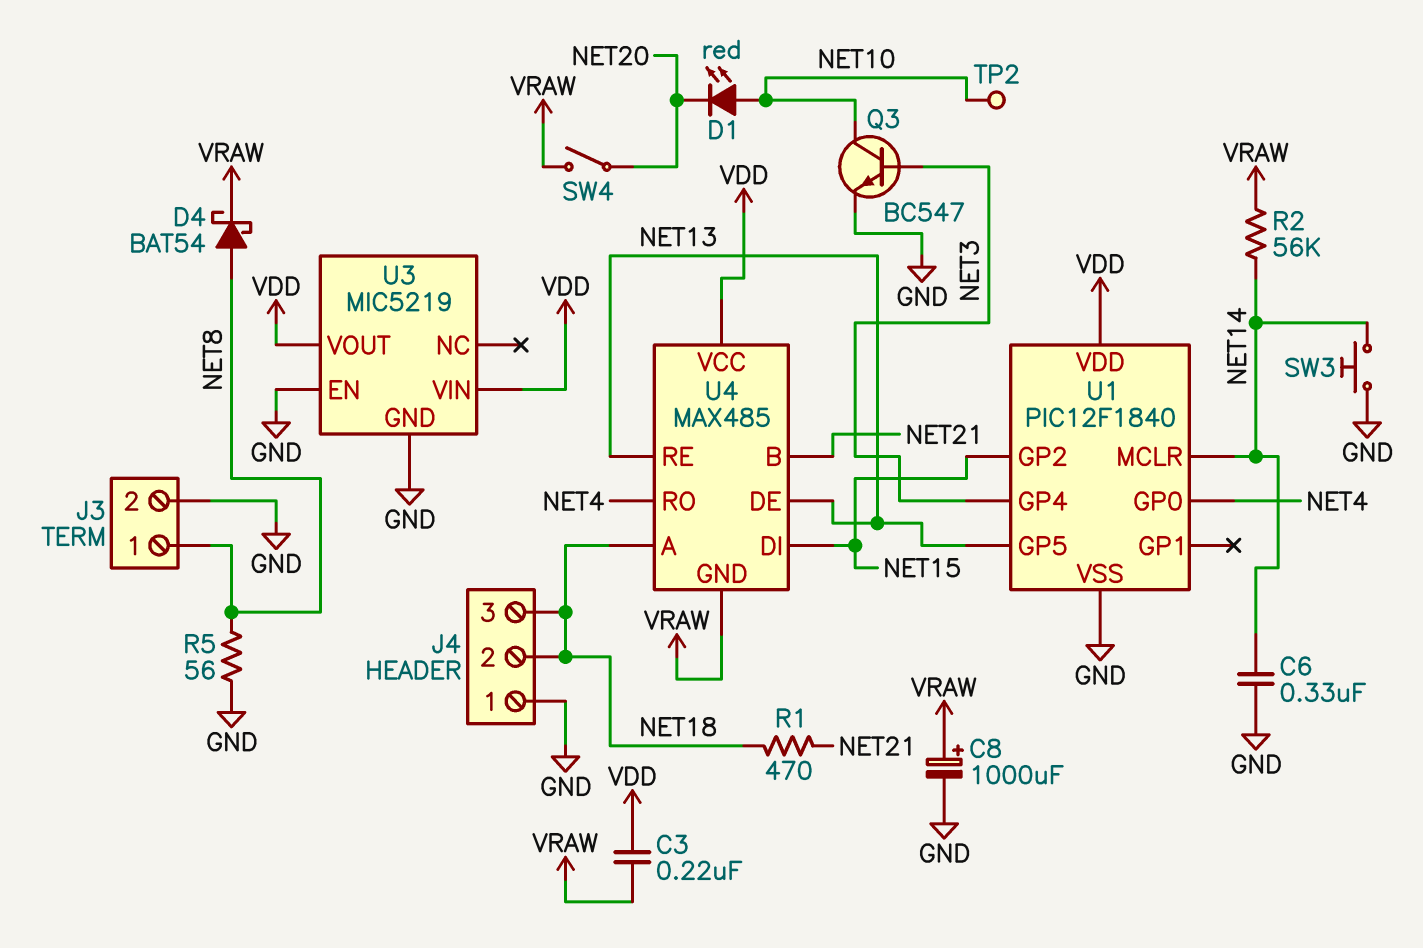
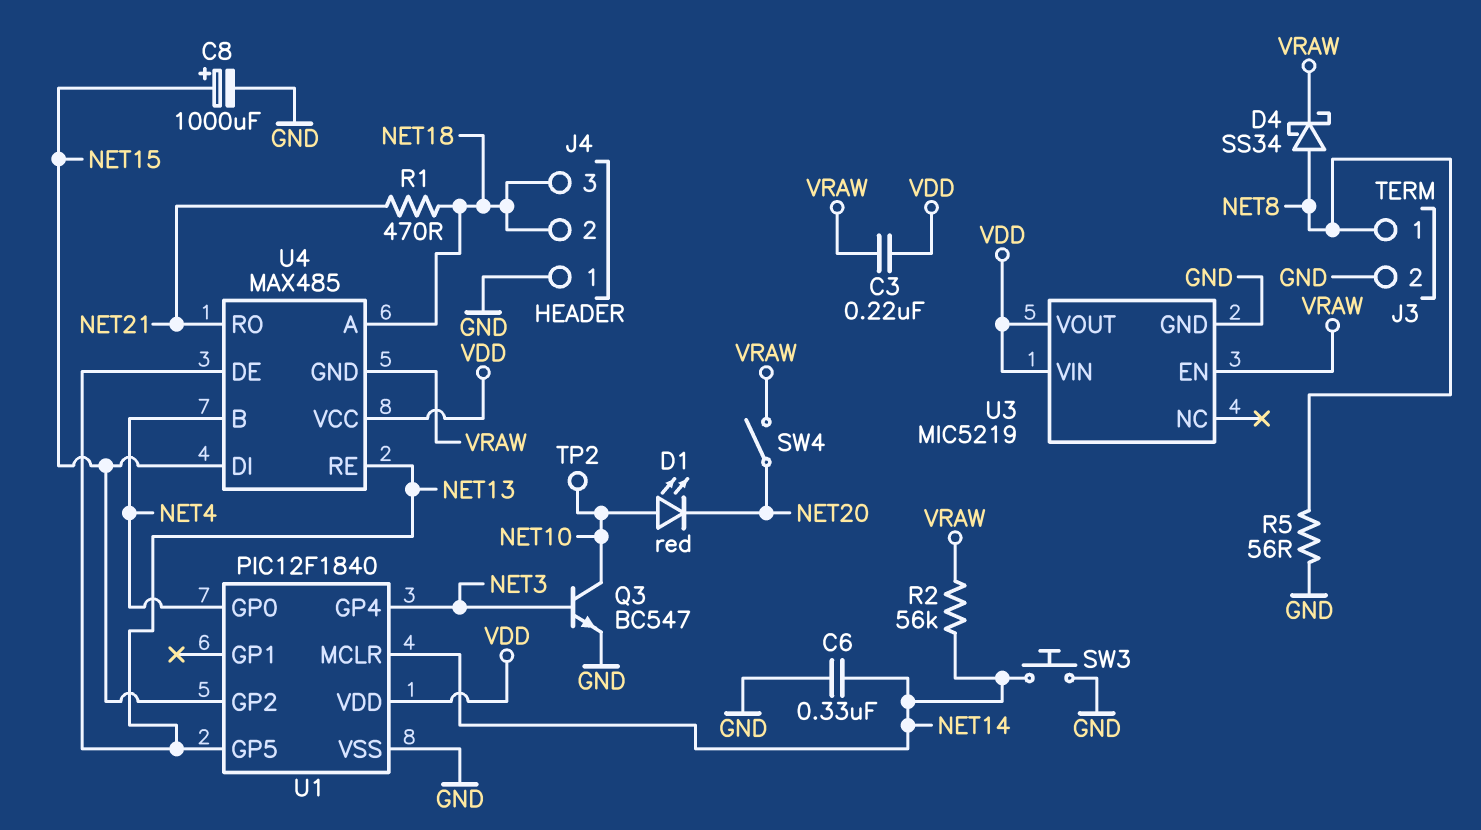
C8: 1000uF (plus VRAW, minus GND) -> 1000uF (plus NET15, minus GND)
D4: schottky BAT54 (A NET8, K VRAW) -> schottky SS34 (A NET8, K VRAW)
U3 pin EN: GND -> VRAW
U4 pin B: NET21 -> NET4
U4 pin RO: NET4 -> NET21

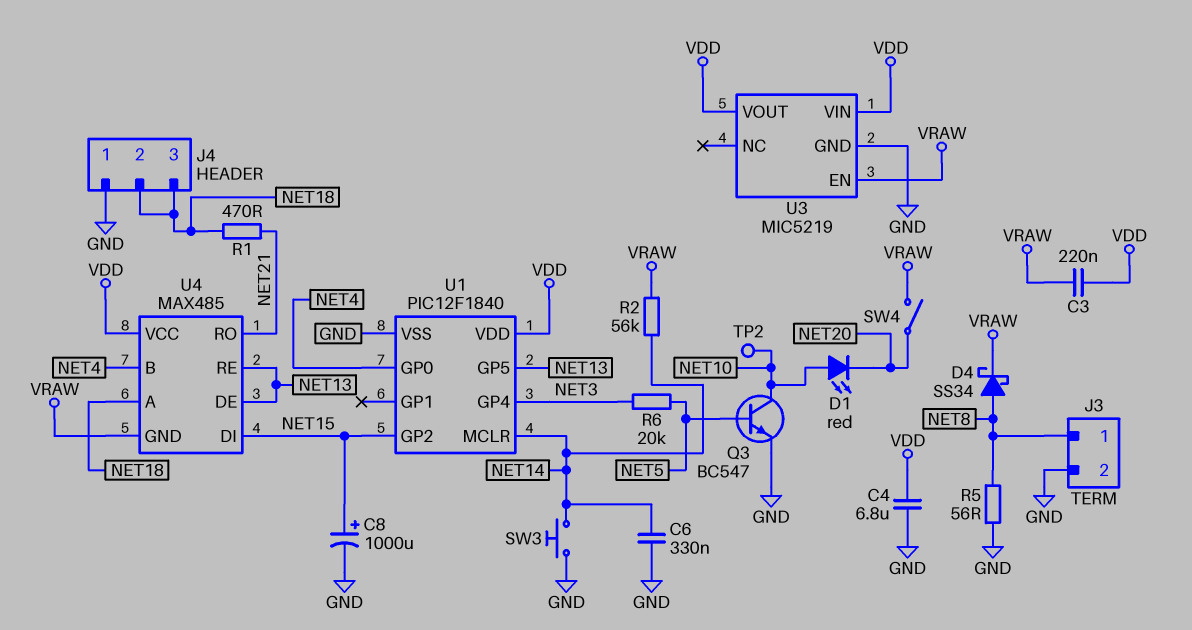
C4: none -> 6.8uF (GND, VDD)
Q3: NPN BC547 (B NET3, C NET10, E GND) -> NPN BC547 (B NET5, C NET10, E GND)
R6: none -> 20k (NET3, NET5)

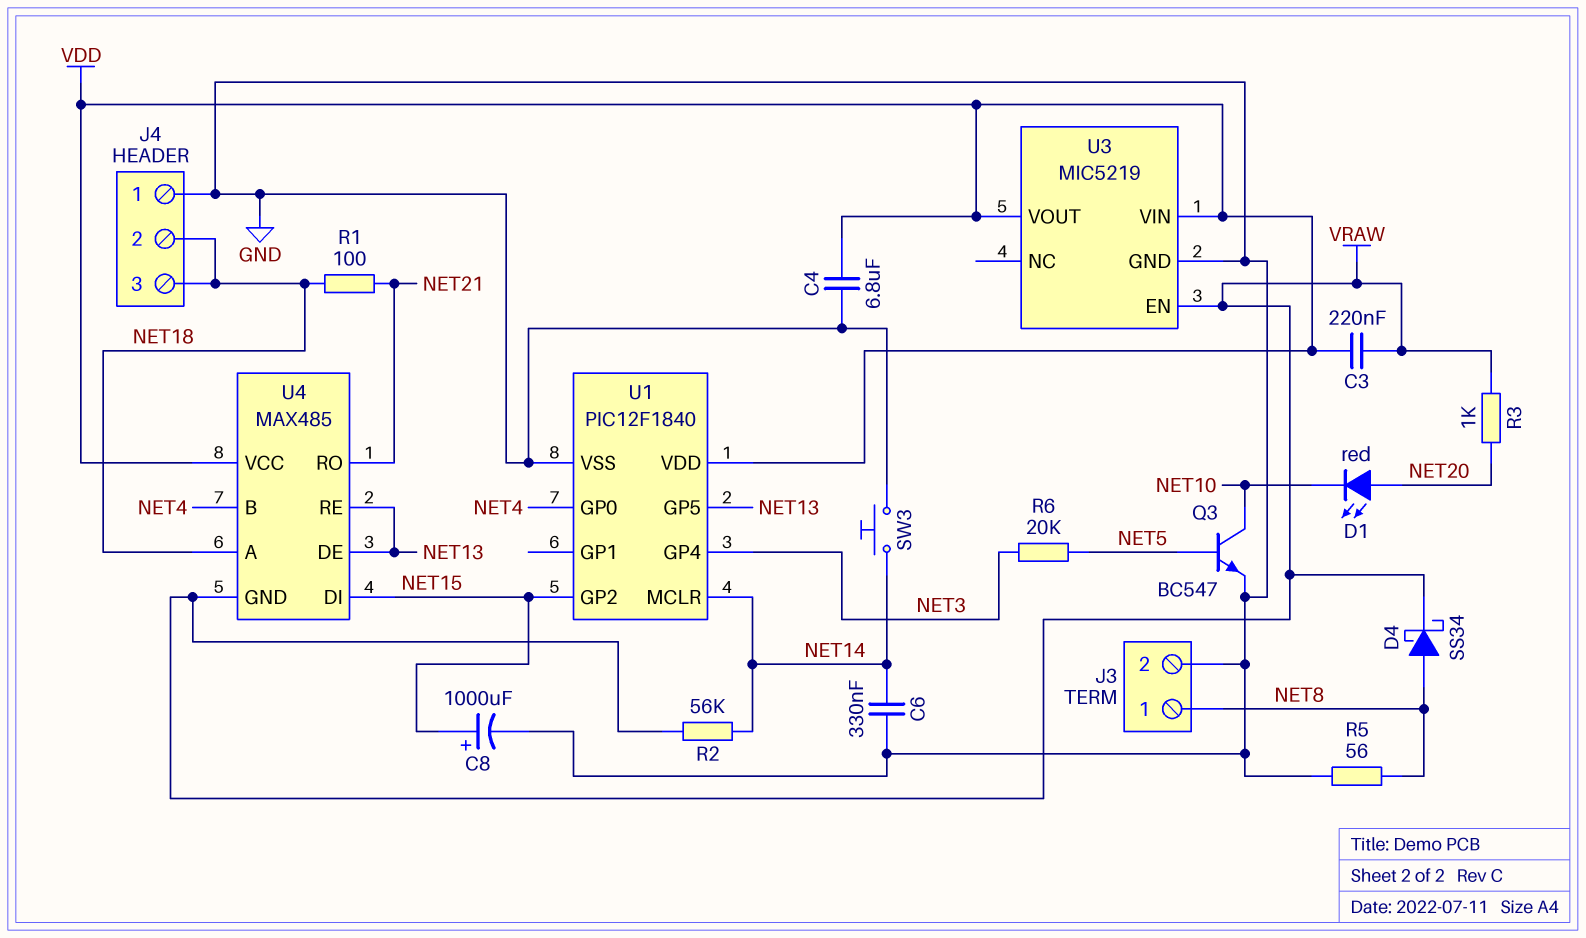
D1: LED red (A NET10, K NET20) -> LED red (A NET20, K NET10)
R1: 470 (NET18, NET21) -> 100 (NET18, NET21)
R3: none -> 1k (NET20, VRAW)
SW4: switch (NET20, VRAW) -> none
TP2: test point (NET10) -> none

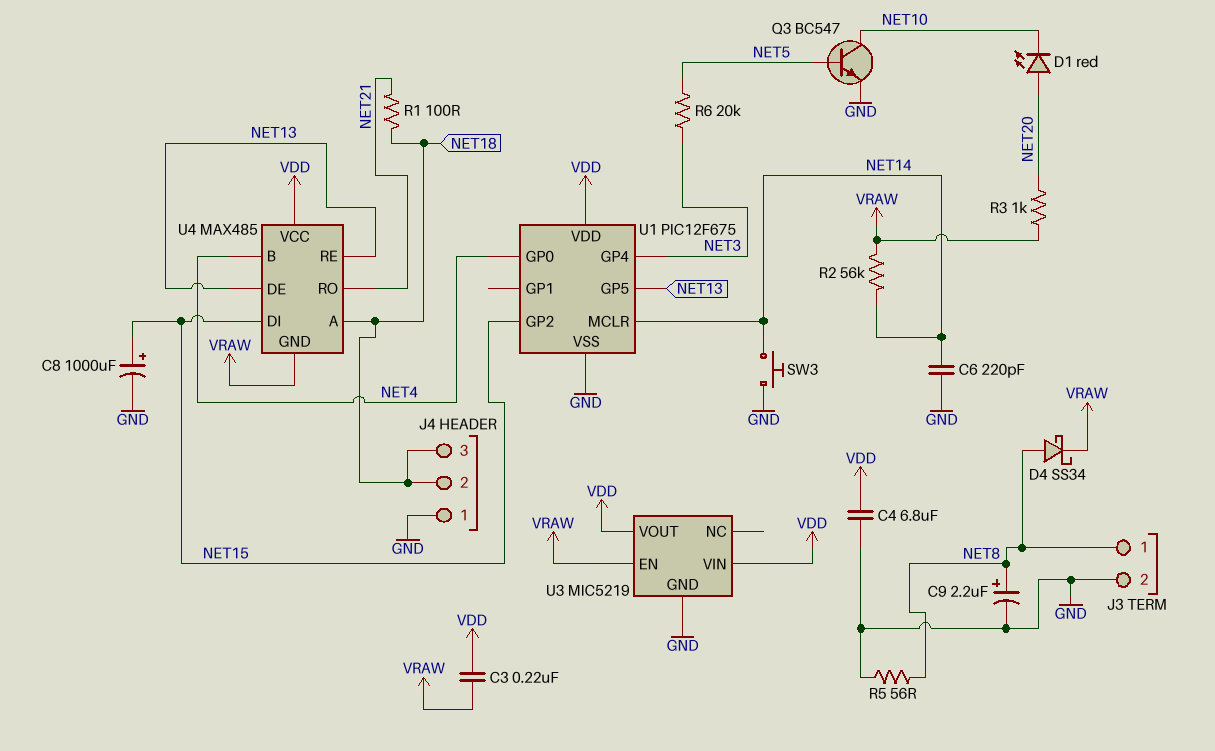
C6: 330nF (GND, NET14) -> 220pF (GND, NET14)
C9: none -> 2.2uF (plus NET8, minus GND)
U1: PIC12F1840 -> PIC12F675

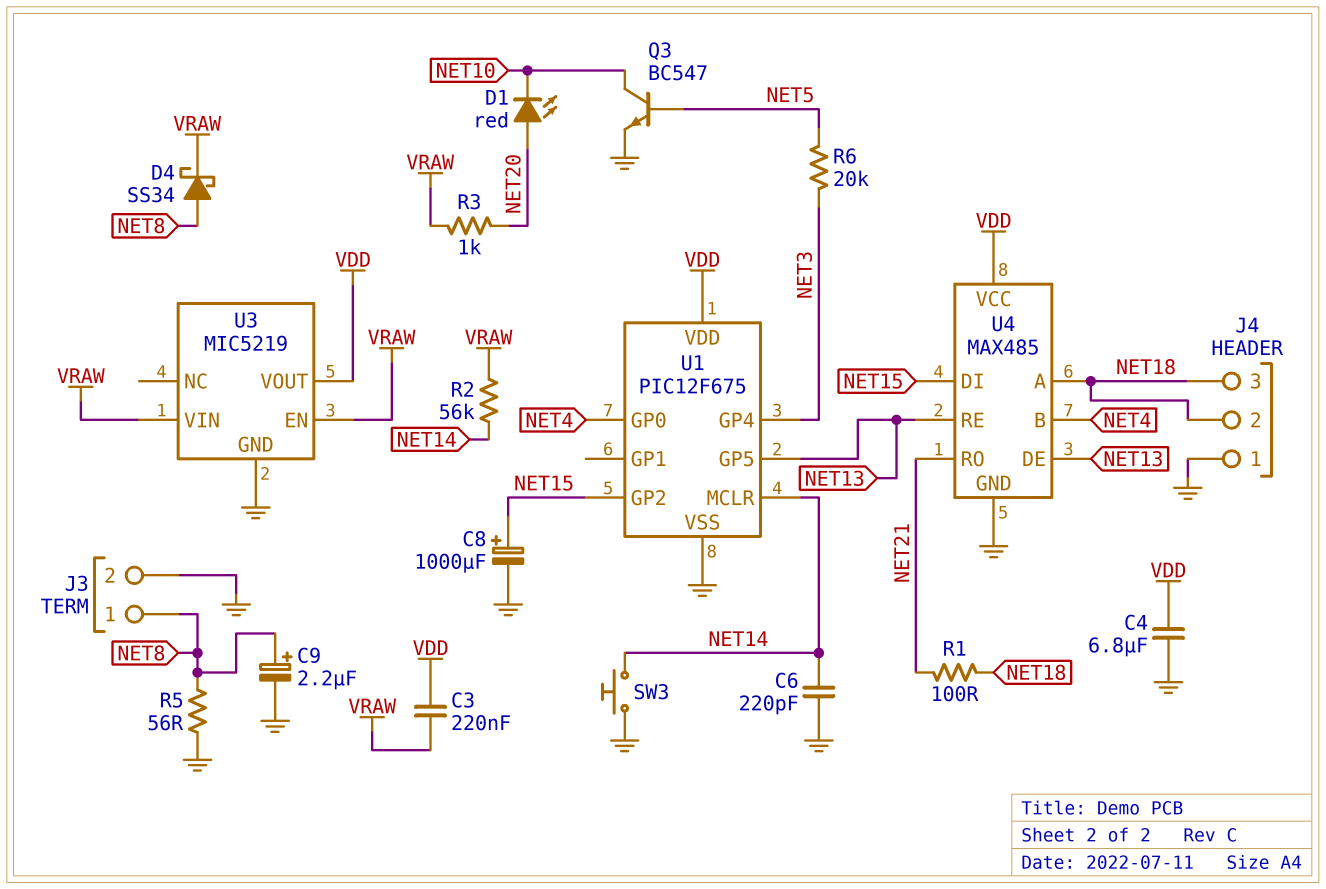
U3 pin VIN: VDD -> VRAW
U4 pin GND: VRAW -> GND

